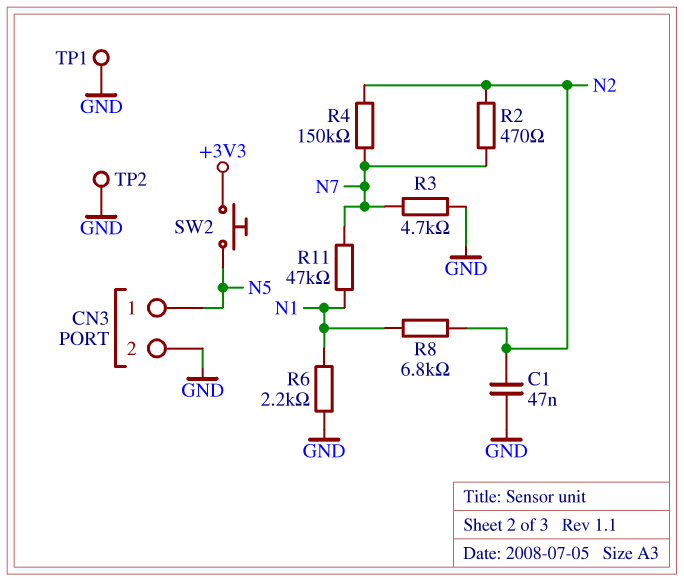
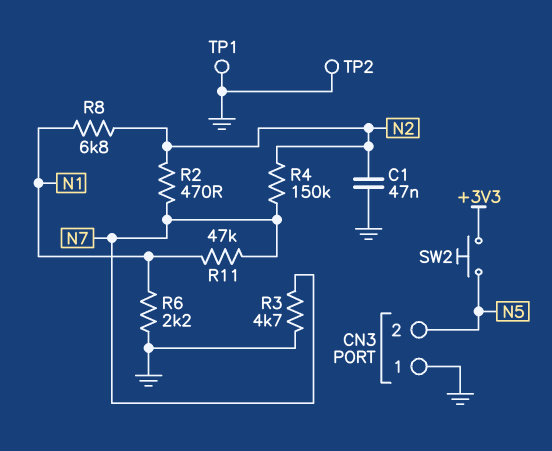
CN3 pin 1: N5 -> GND
CN3 pin 2: GND -> N5

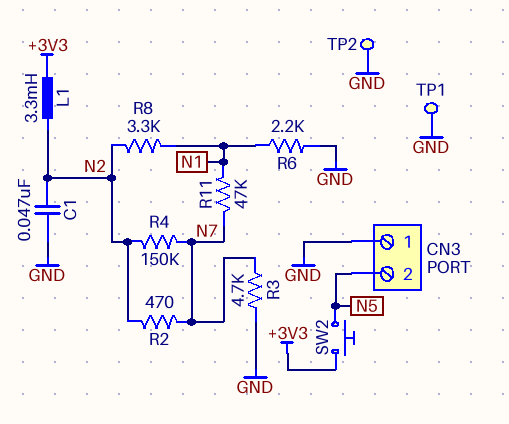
L1: none -> 3.3mH (+3V3, N2)
R8: 6.8k (N1, N2) -> 3.3k (N1, N2)

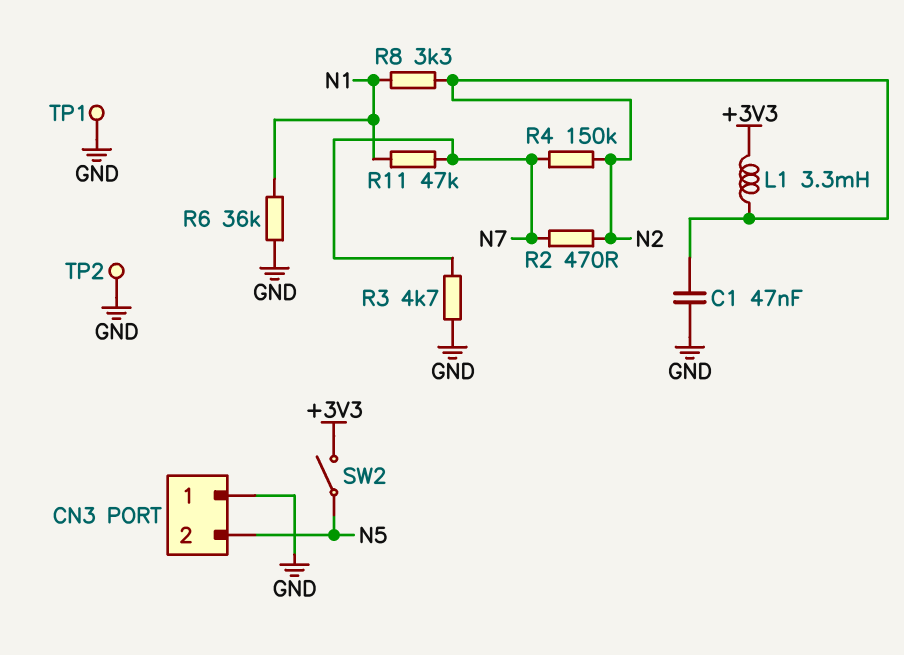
R6: 2.2k (GND, N1) -> 36k (GND, N1)
SW2: button (+3V3, N5) -> switch (+3V3, N5)

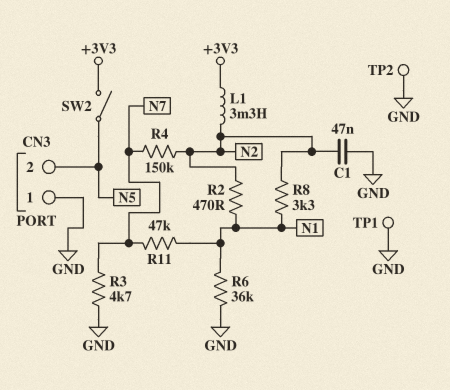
R2: 470 (N2, N7) -> 470 (N1, N2)

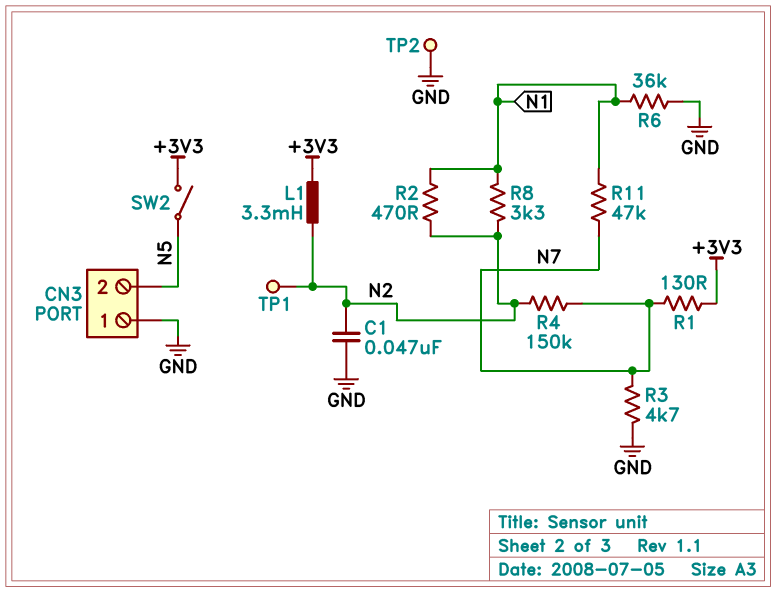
R1: none -> 130 (+3V3, N7)
TP1: test point (GND) -> test point (N2)

